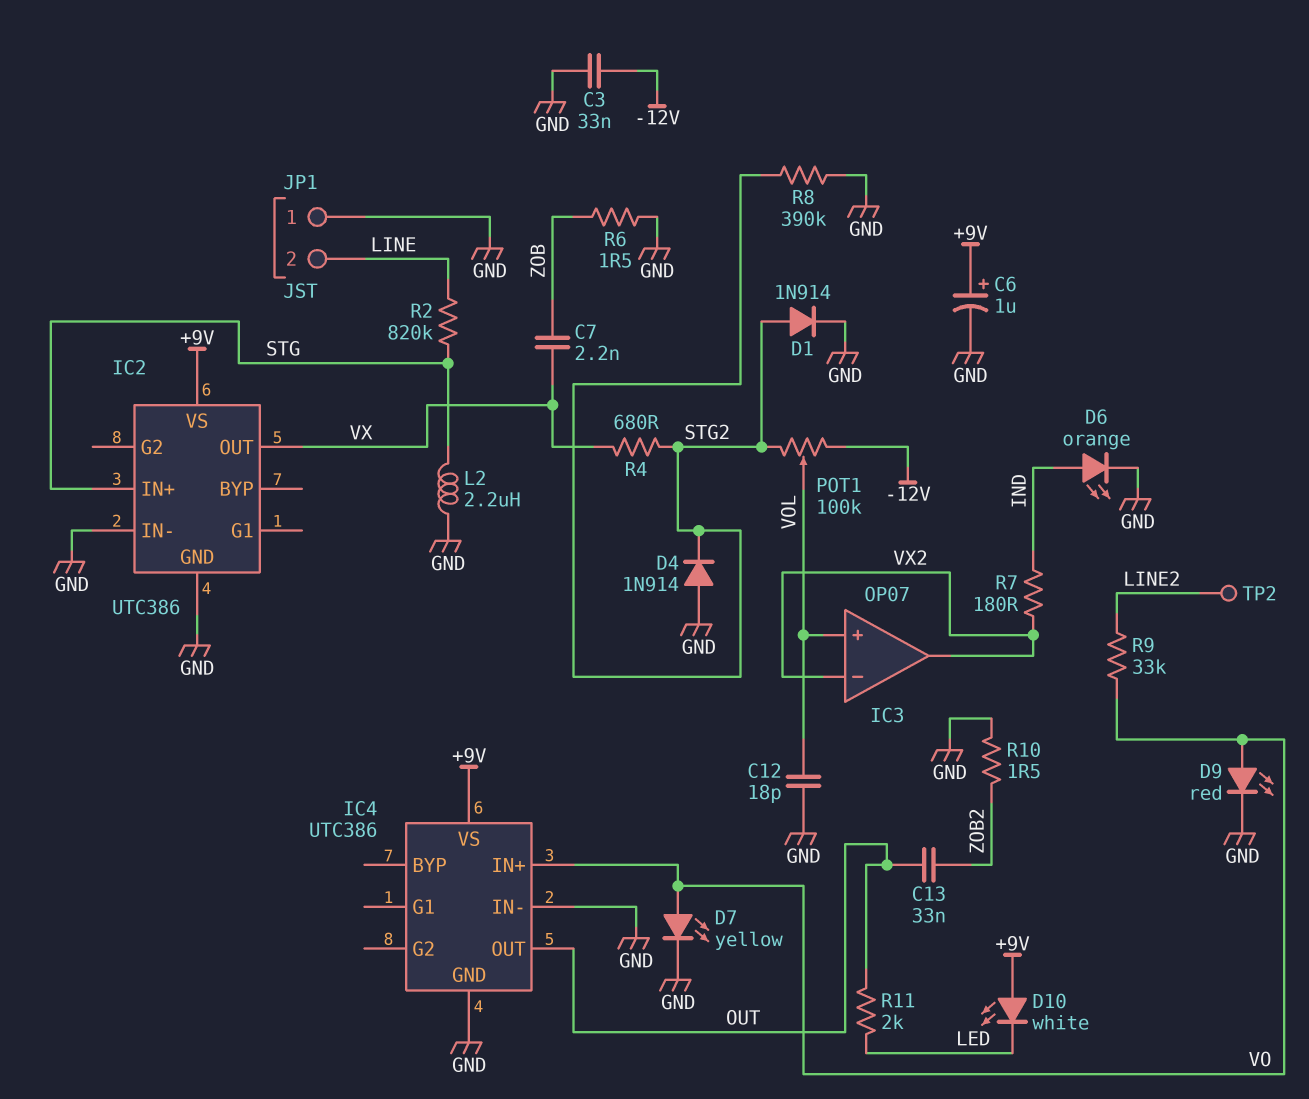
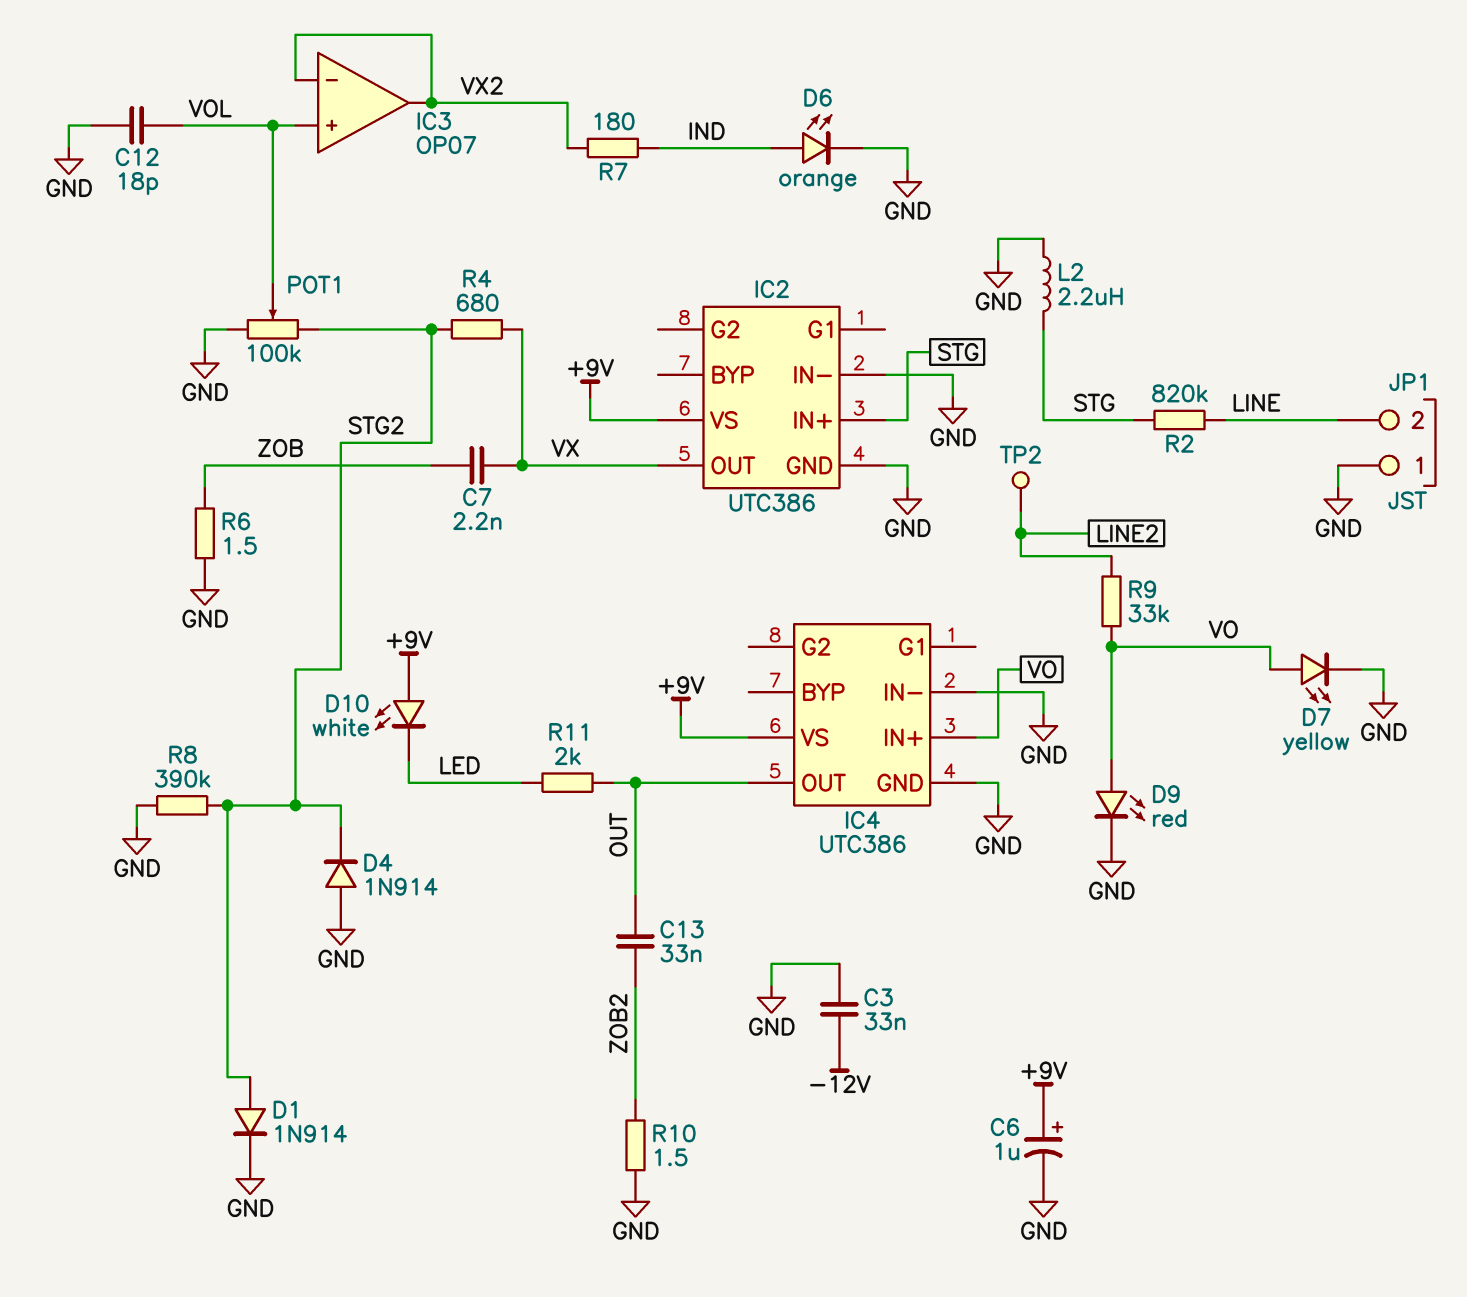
POT1: 100k (-12V, STG2, wiper VOL) -> 100k (GND, STG2, wiper VOL)

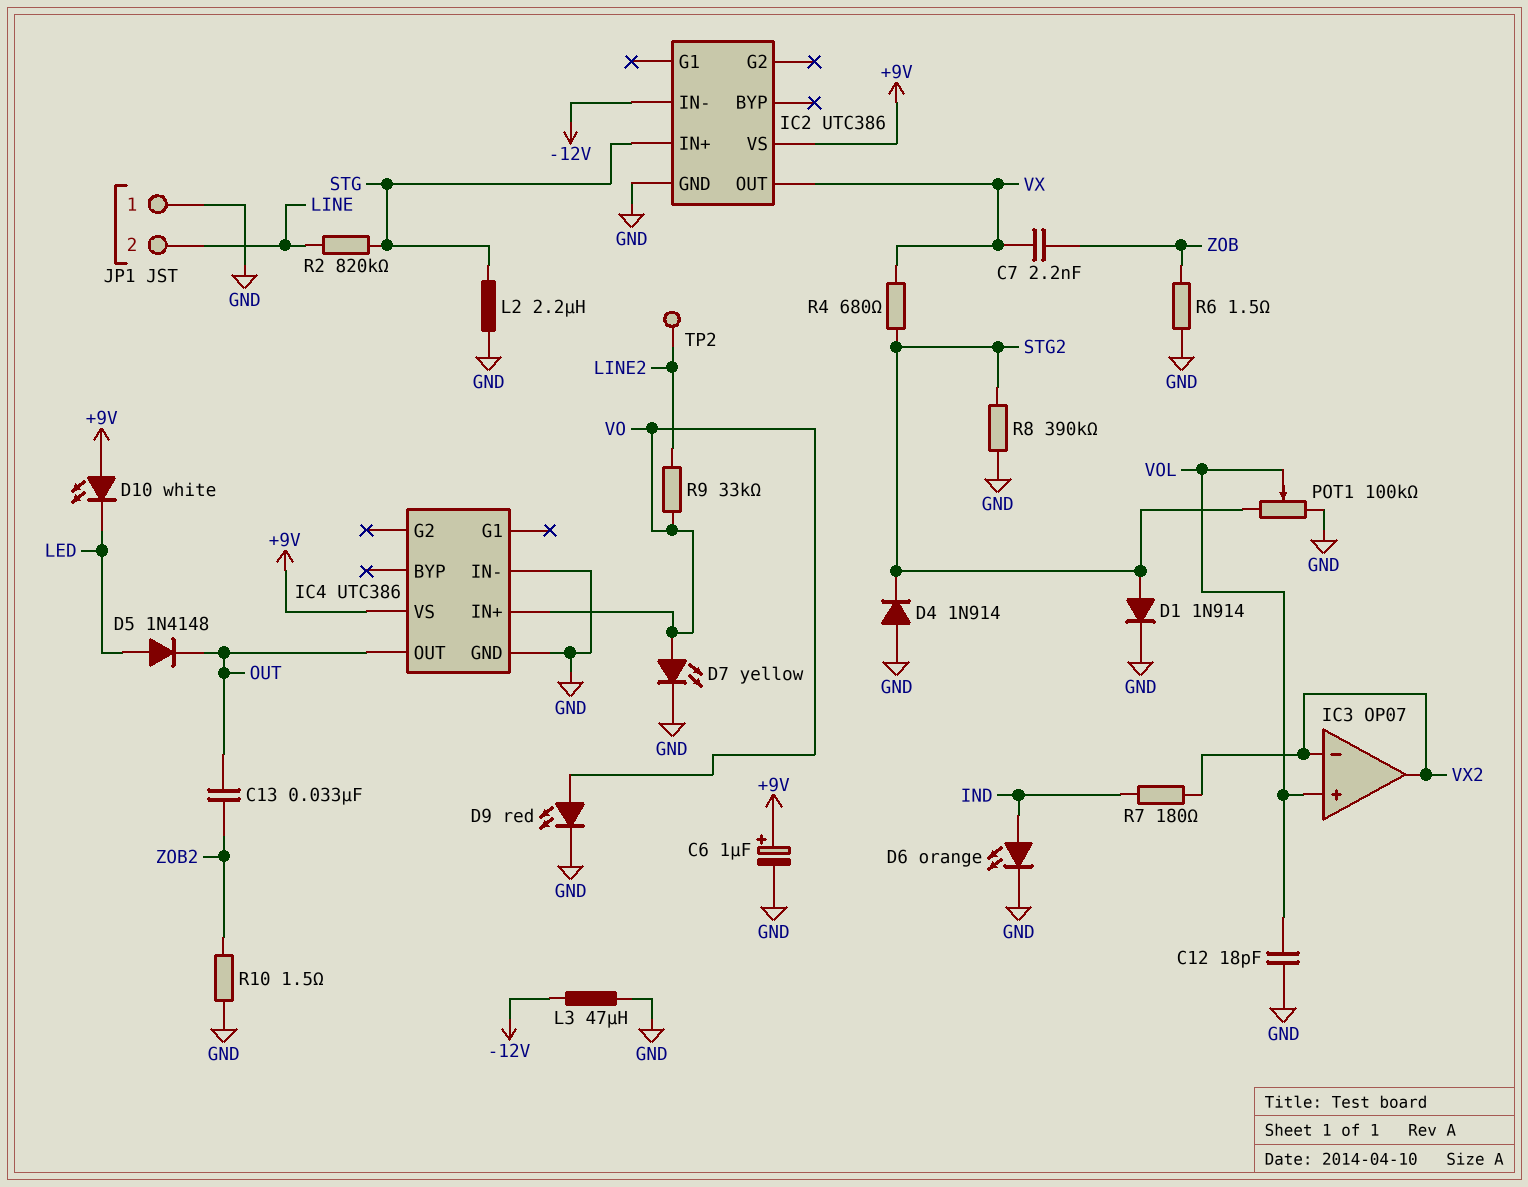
C3: 33nF (-12V, GND) -> none
D5: none -> diode 1N4148 (A LED, K OUT)
IC2 pin IN-: GND -> -12V
L3: none -> 47uH (-12V, GND)
R11: 2k (LED, OUT) -> none

